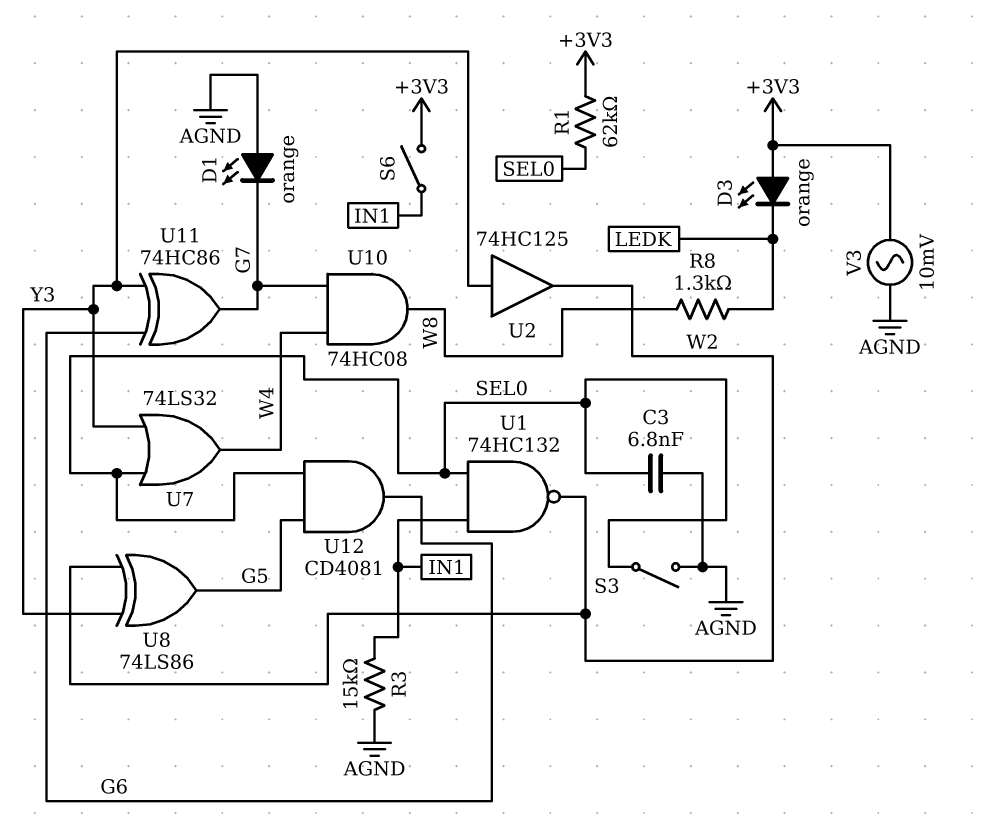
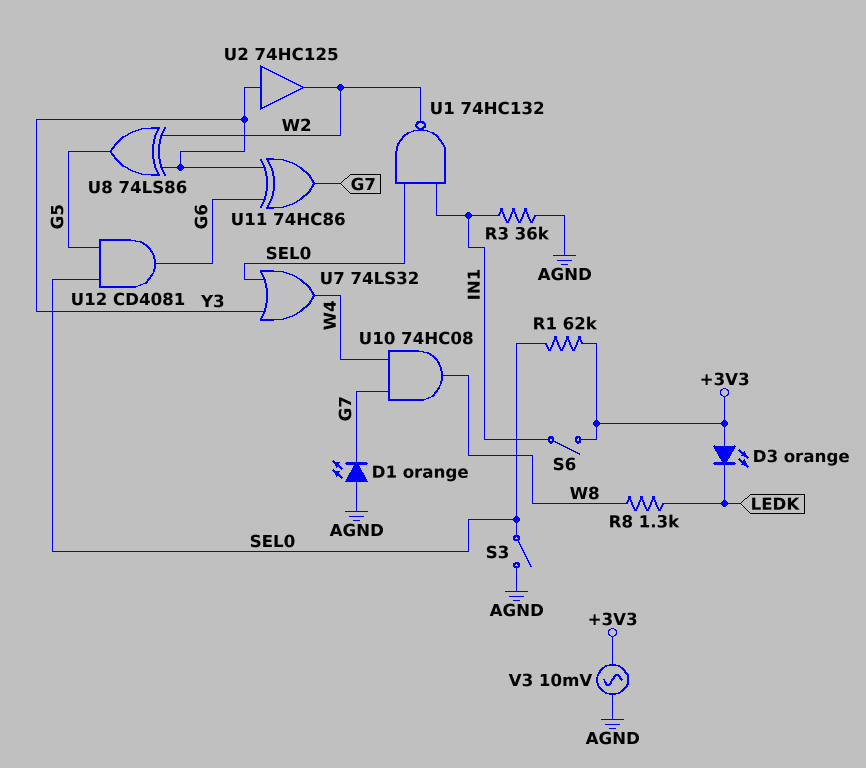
C3: 6.8nF (AGND, SEL0) -> none
R3: 15k (AGND, IN1) -> 36k (AGND, IN1)

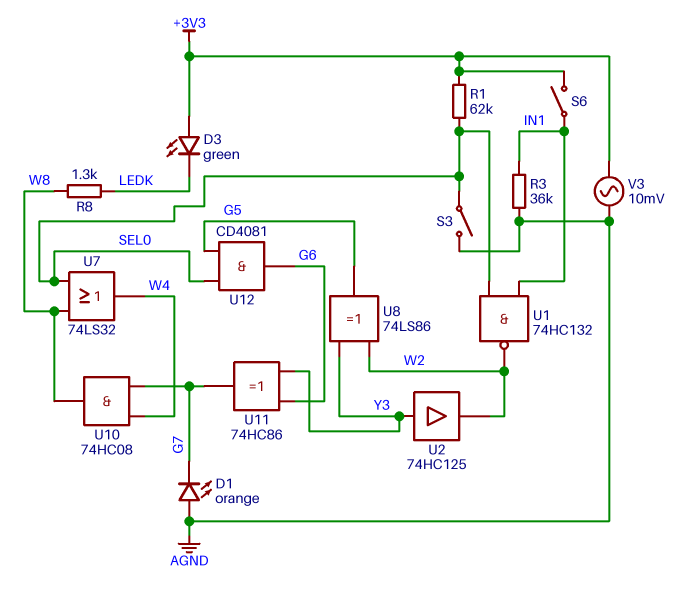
D3: LED orange (A +3V3, K LEDK) -> LED green (A +3V3, K LEDK)
U7: OR 74LS32 (in SEL0, in Y3, out W4) -> OR 74LS32 (in SEL0, in W8, out W4)

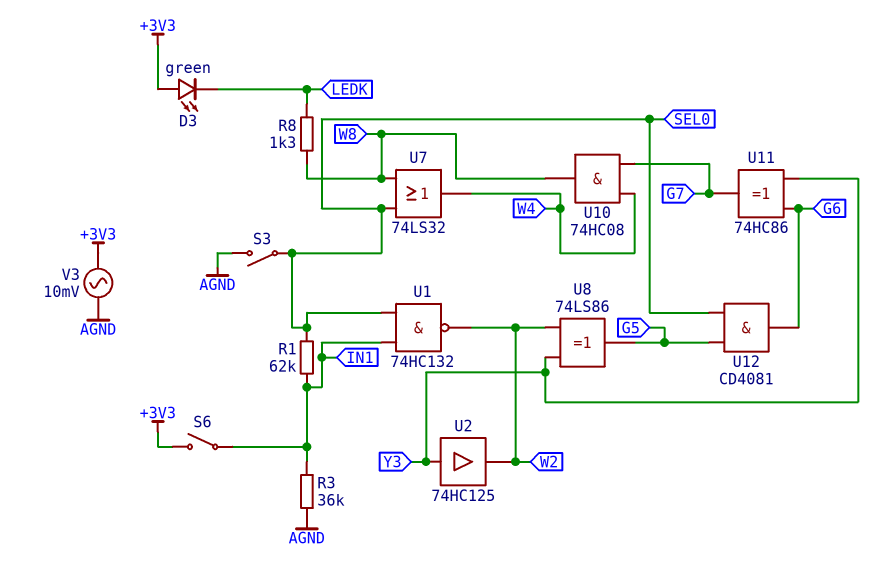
D1: LED orange (A AGND, K G7) -> none
R1: 62k (+3V3, SEL0) -> 62k (IN1, SEL0)

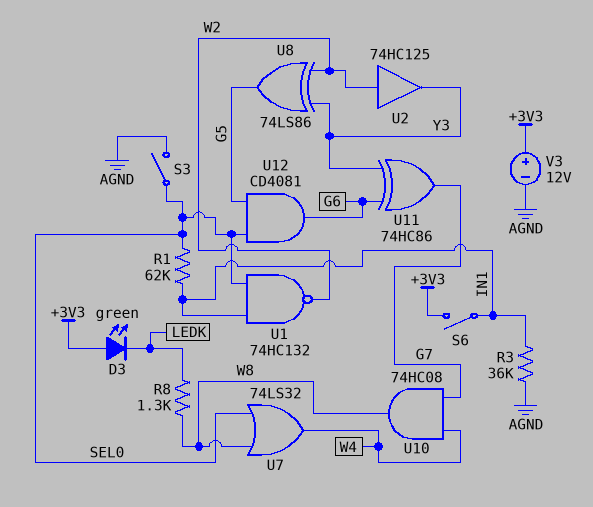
U2: buffer 74HC125 (in Y3, out W2) -> buffer 74HC125 (in W2, out Y3)
V3: AC 10mV (+3V3, AGND) -> 12V (plus +3V3, minus AGND)

